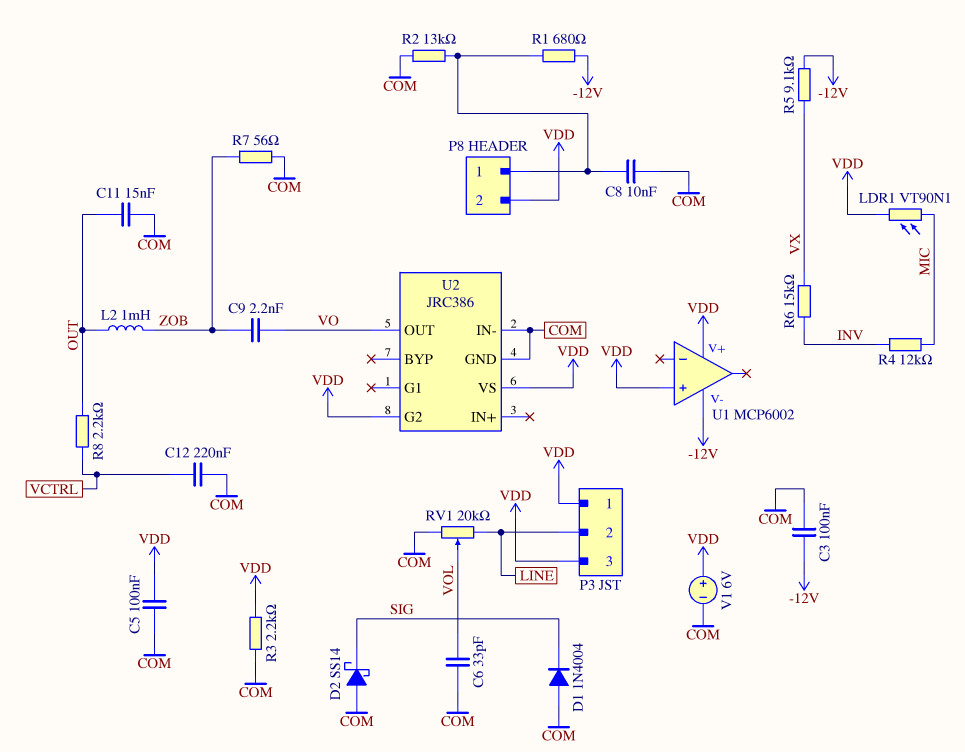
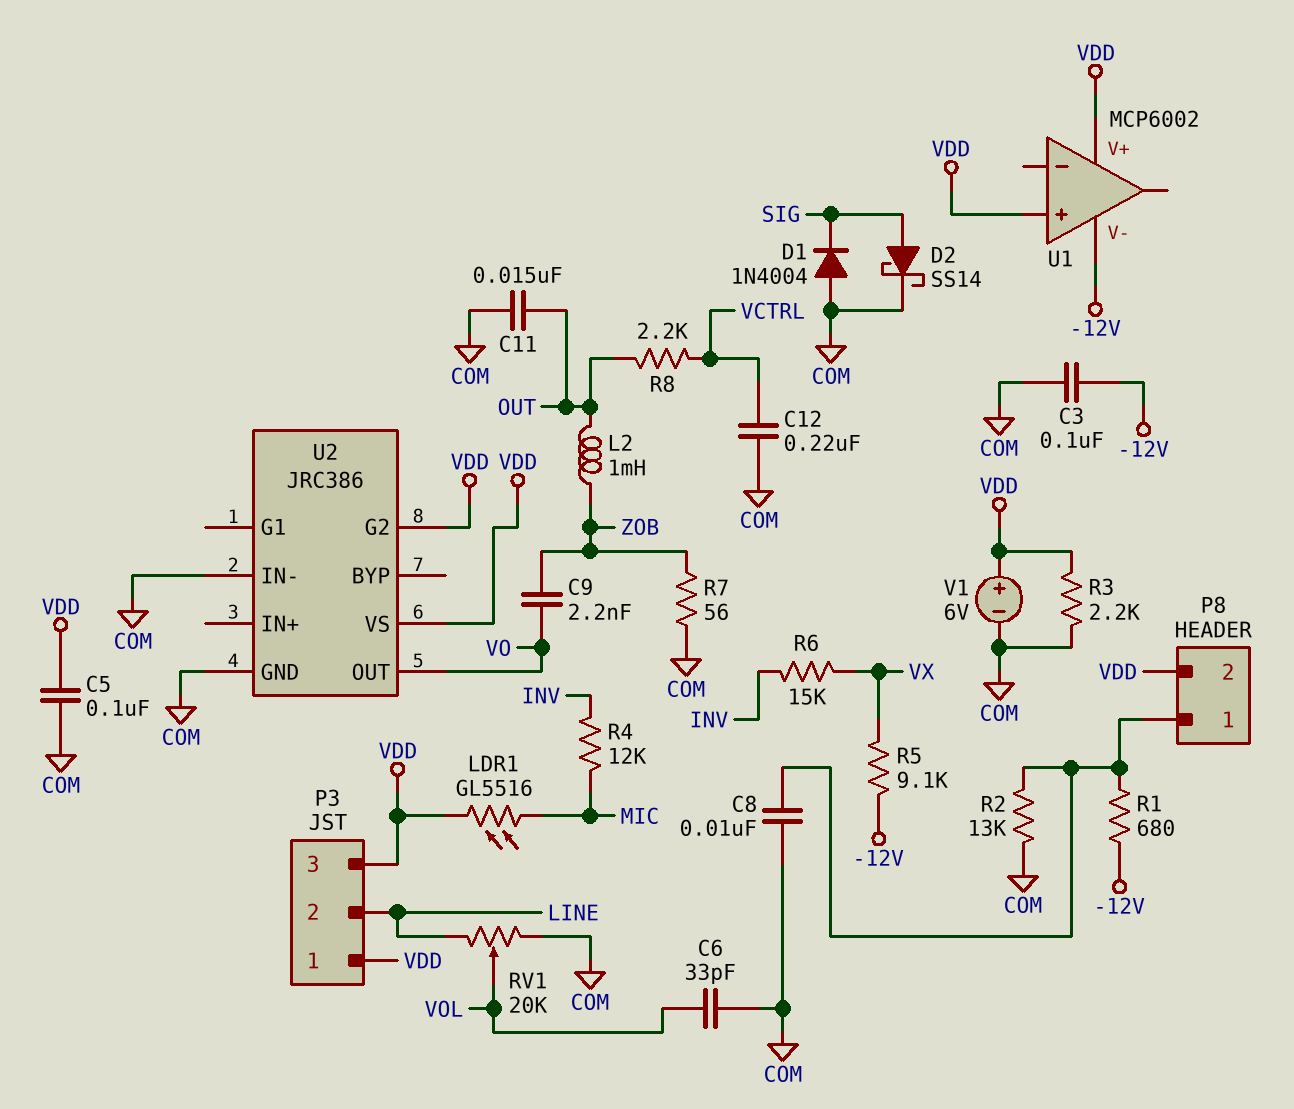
D2: schottky SS14 (A COM, K SIG) -> schottky SS14 (A SIG, K COM)
LDR1: VT90N1 (MIC, VDD) -> GL5516 (MIC, VDD)

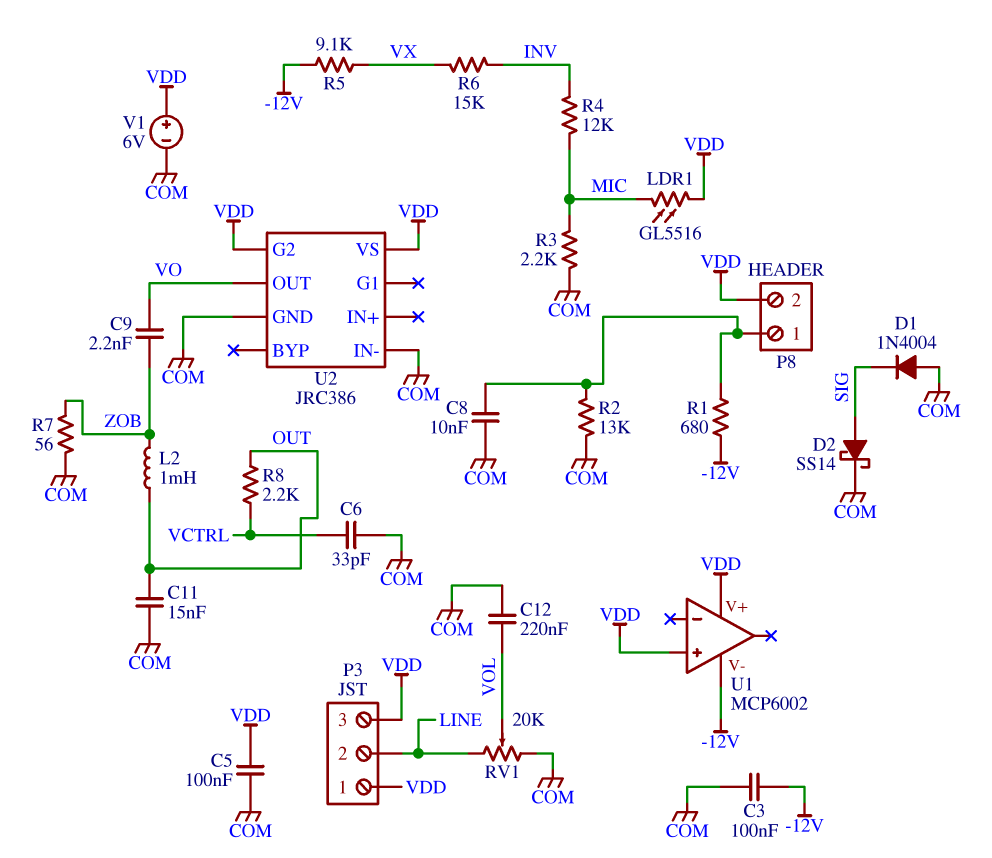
C6: 33pF (COM, VOL) -> 33pF (COM, VCTRL)
C12: 220nF (COM, VCTRL) -> 220nF (COM, VOL)
R3: 2.2k (COM, VDD) -> 2.2k (COM, MIC)

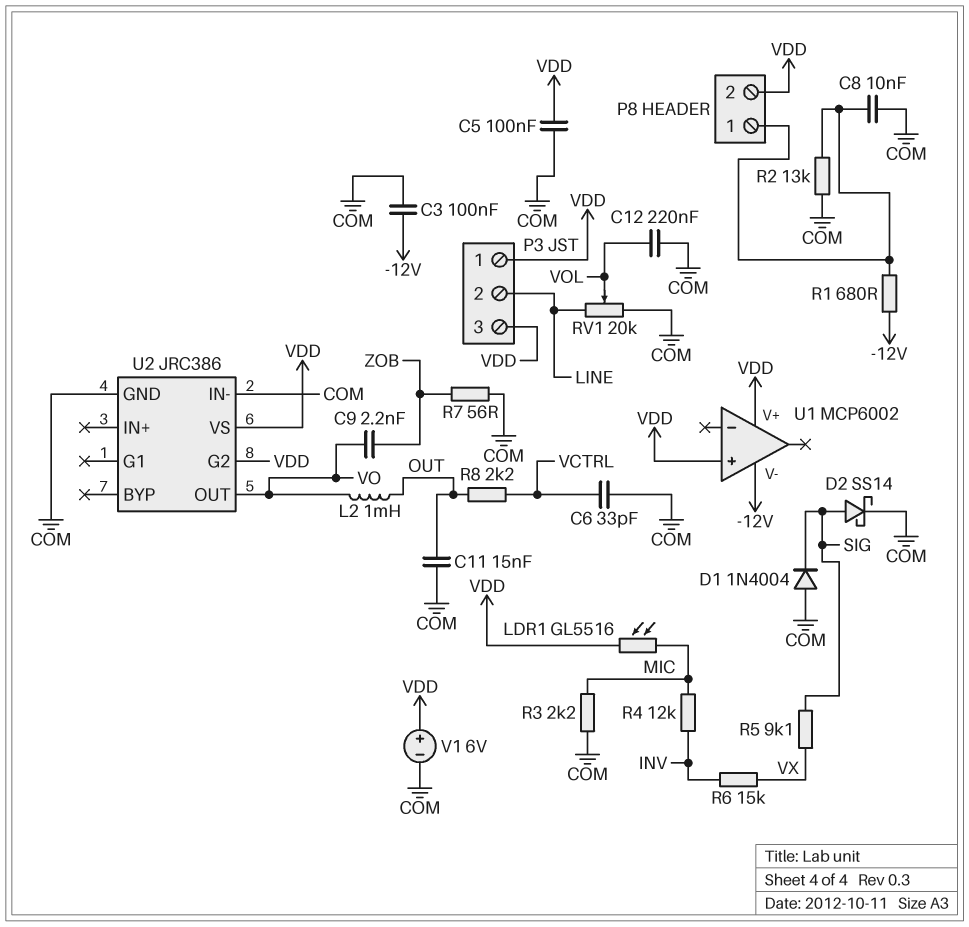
L2: 1mH (OUT, ZOB) -> 1mH (OUT, VO)
R5: 9.1k (-12V, VX) -> 9.1k (SIG, VX)

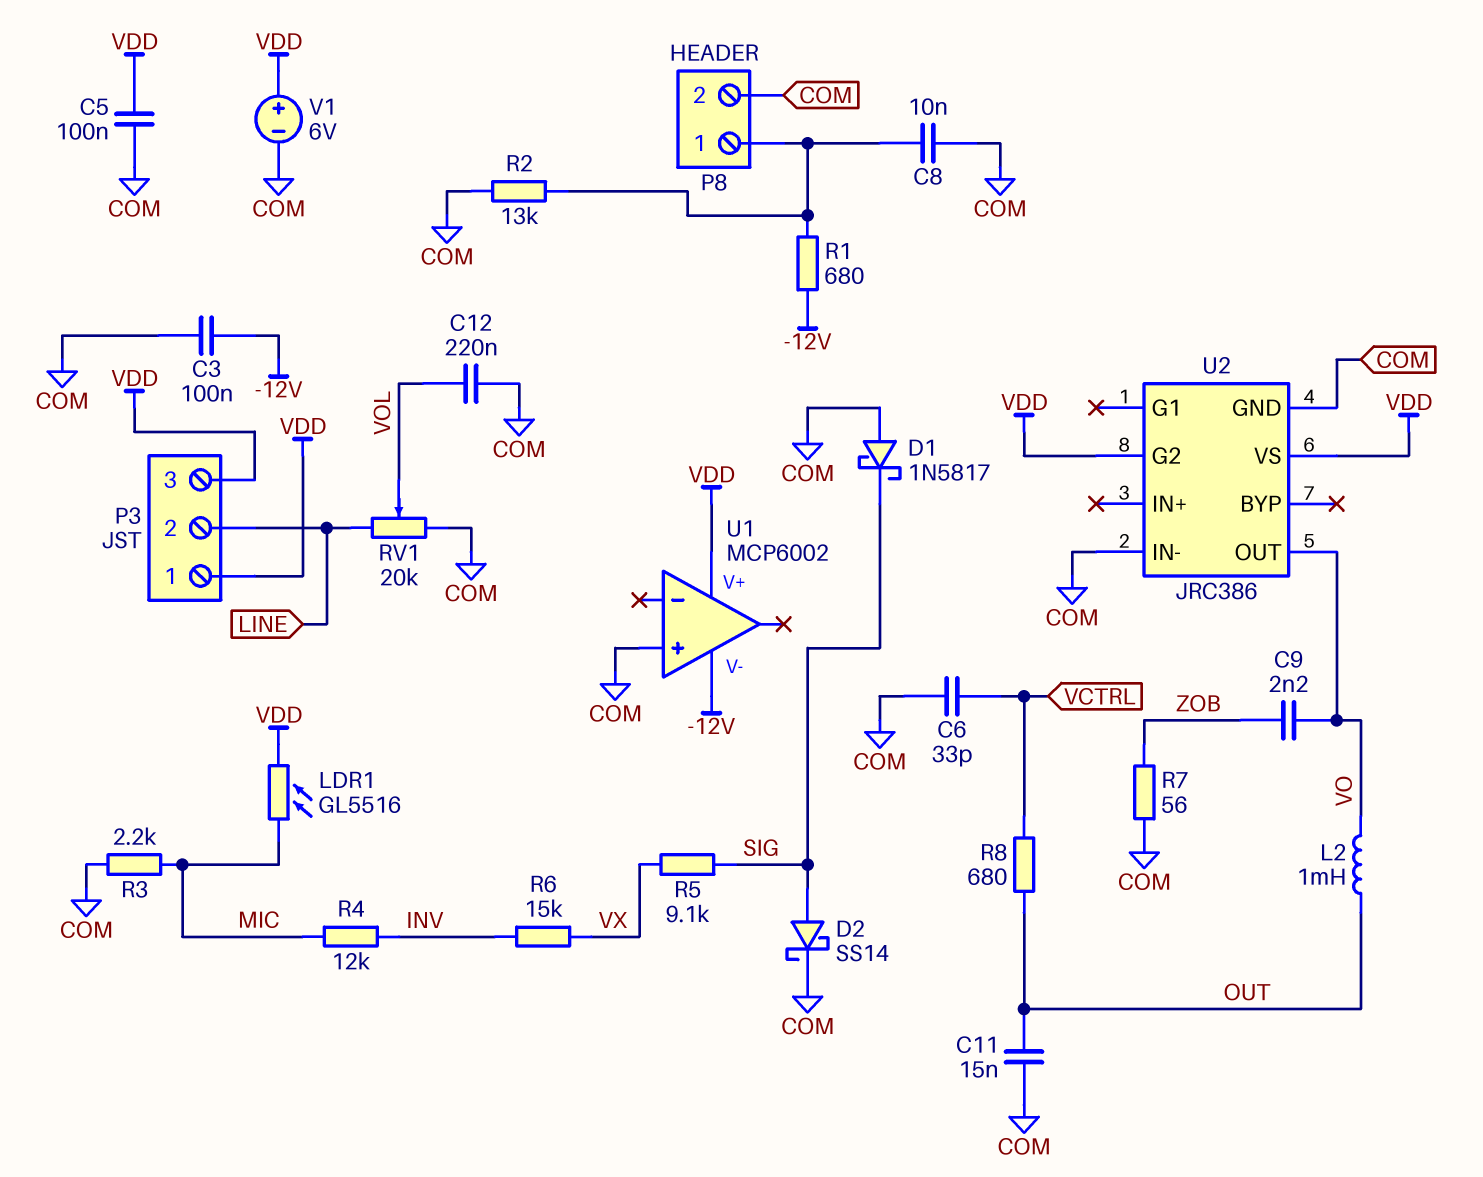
D1: diode 1N4004 (A COM, K SIG) -> schottky 1N5817 (A COM, K SIG)
P8 pin 2: VDD -> COM
R8: 2.2k (OUT, VCTRL) -> 680 (OUT, VCTRL)
U1 pin in+: VDD -> COM

